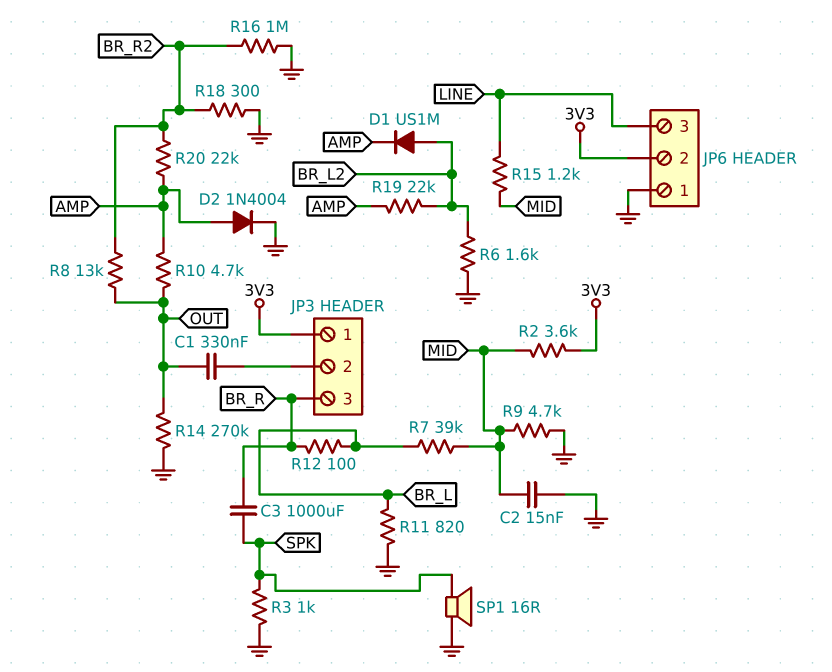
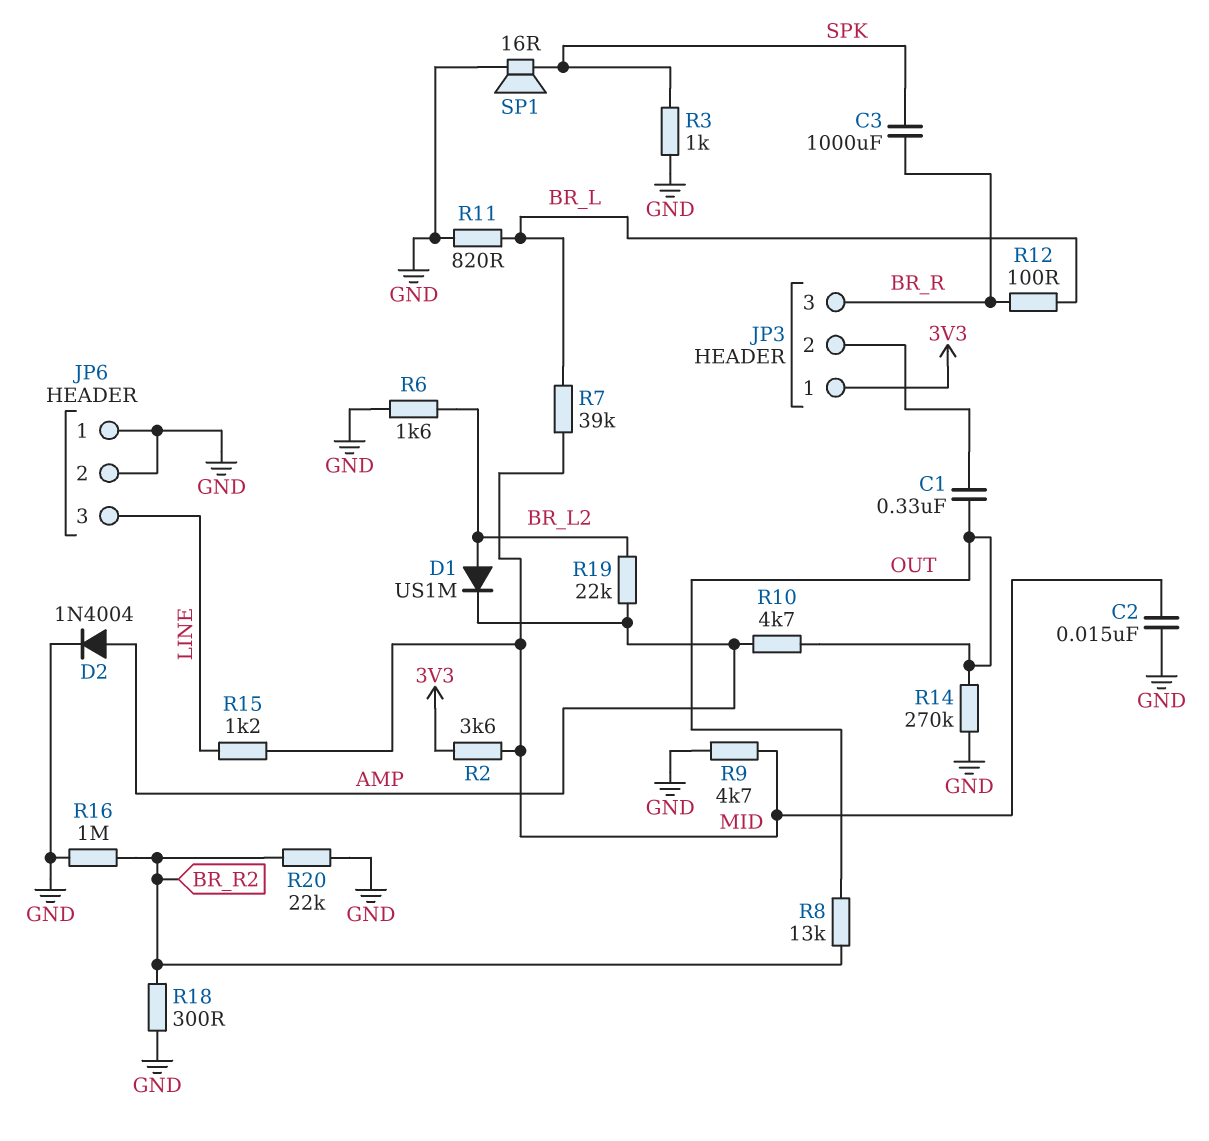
JP6 pin 2: 3V3 -> GND
R20: 22k (AMP, BR_R2) -> 22k (BR_R2, GND)

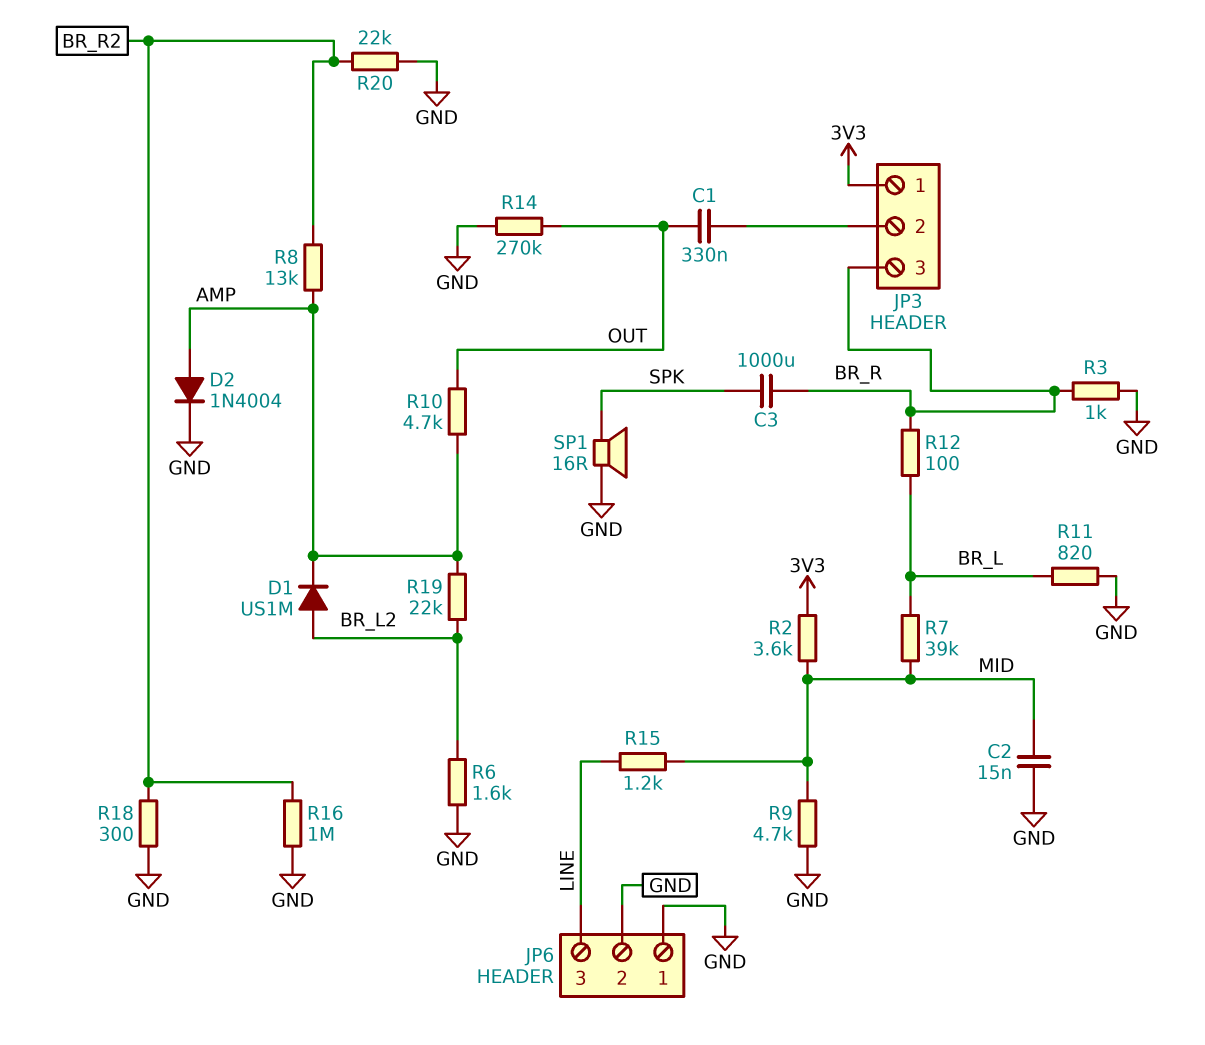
R3: 1k (GND, SPK) -> 1k (BR_R, GND)
R8: 13k (BR_R2, OUT) -> 13k (AMP, BR_R2)

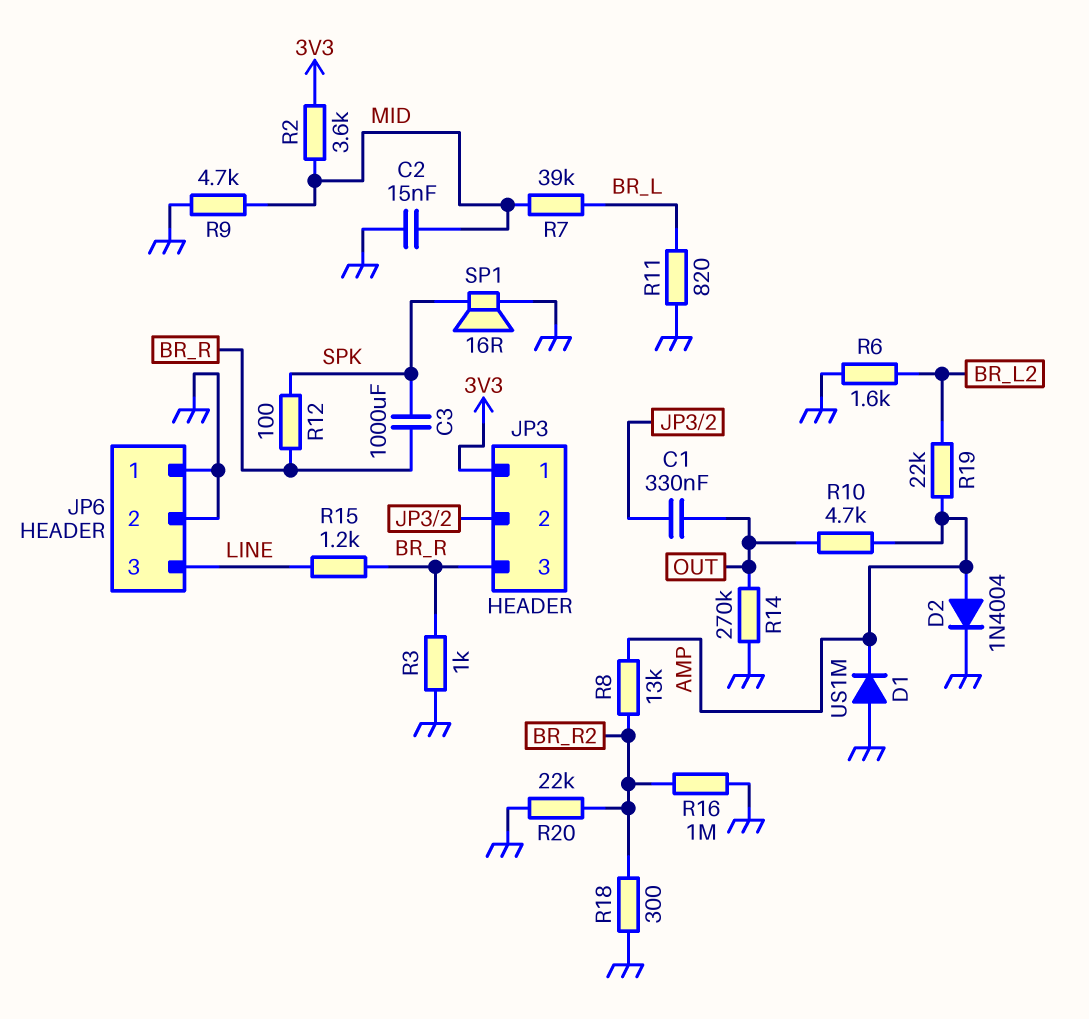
D1: diode US1M (A BR_L2, K AMP) -> diode US1M (A GND, K AMP)
R12: 100 (BR_L, BR_R) -> 100 (BR_R, SPK)
R15: 1.2k (LINE, MID) -> 1.2k (BR_R, LINE)

